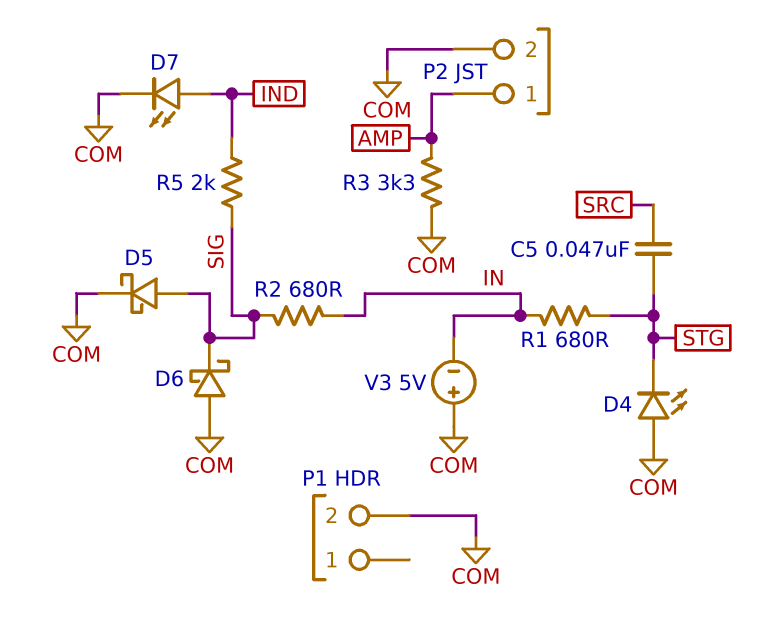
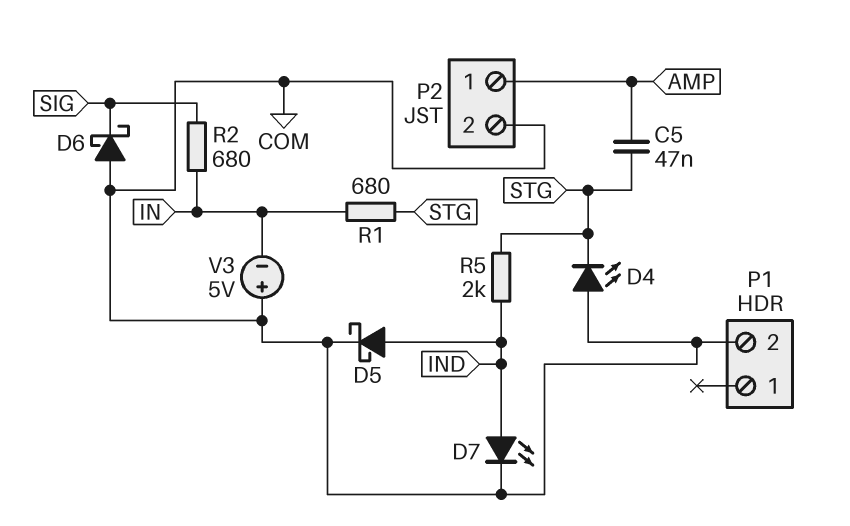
C5: 47nF (SRC, STG) -> 47nF (AMP, STG)
D5: schottky (A SIG, K COM) -> schottky (A IND, K COM)
R3: 3.3k (AMP, COM) -> none
R5: 2k (IND, SIG) -> 2k (IND, STG)

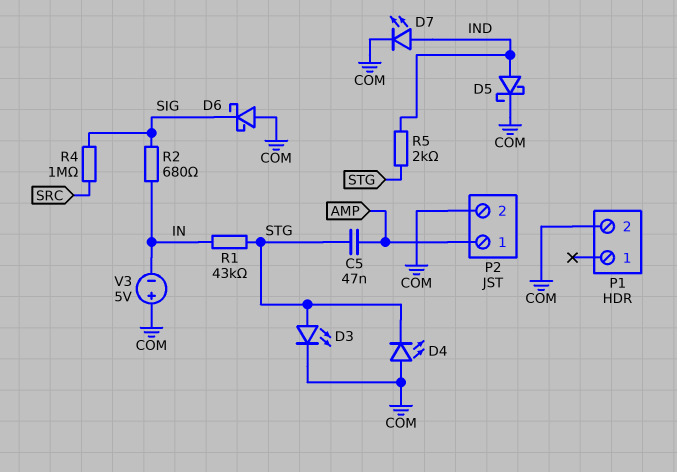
D3: none -> LED (A STG, K COM)
R1: 680 (IN, STG) -> 43k (IN, STG)
R4: none -> 1M (SIG, SRC)

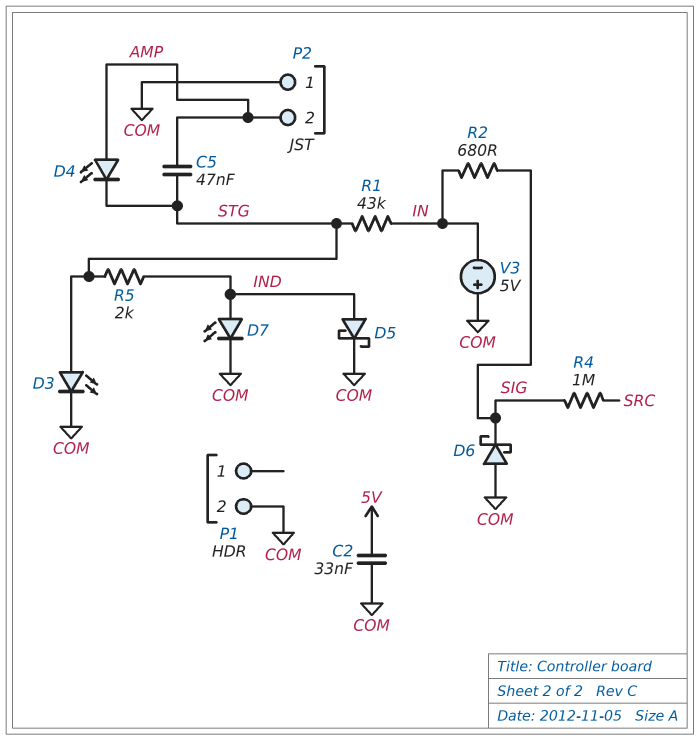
C2: none -> 33nF (5V, COM)
D4: LED (A COM, K STG) -> LED (A AMP, K STG)
P2 pin 1: AMP -> COM
P2 pin 2: COM -> AMP

